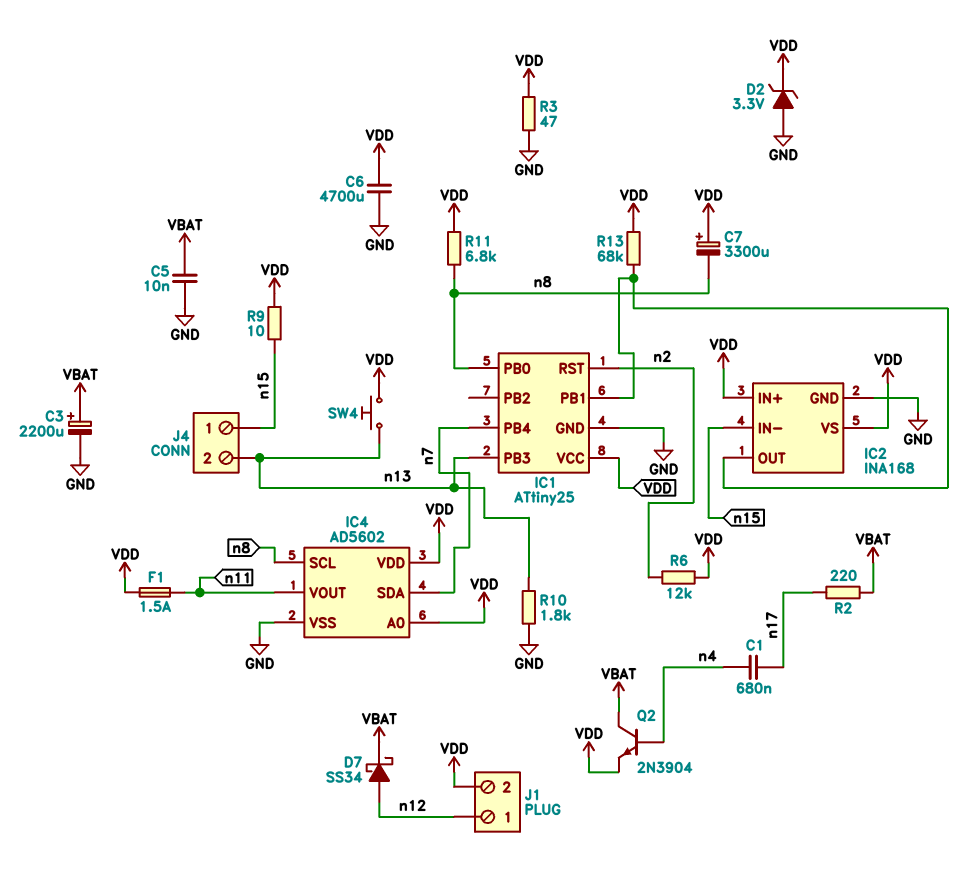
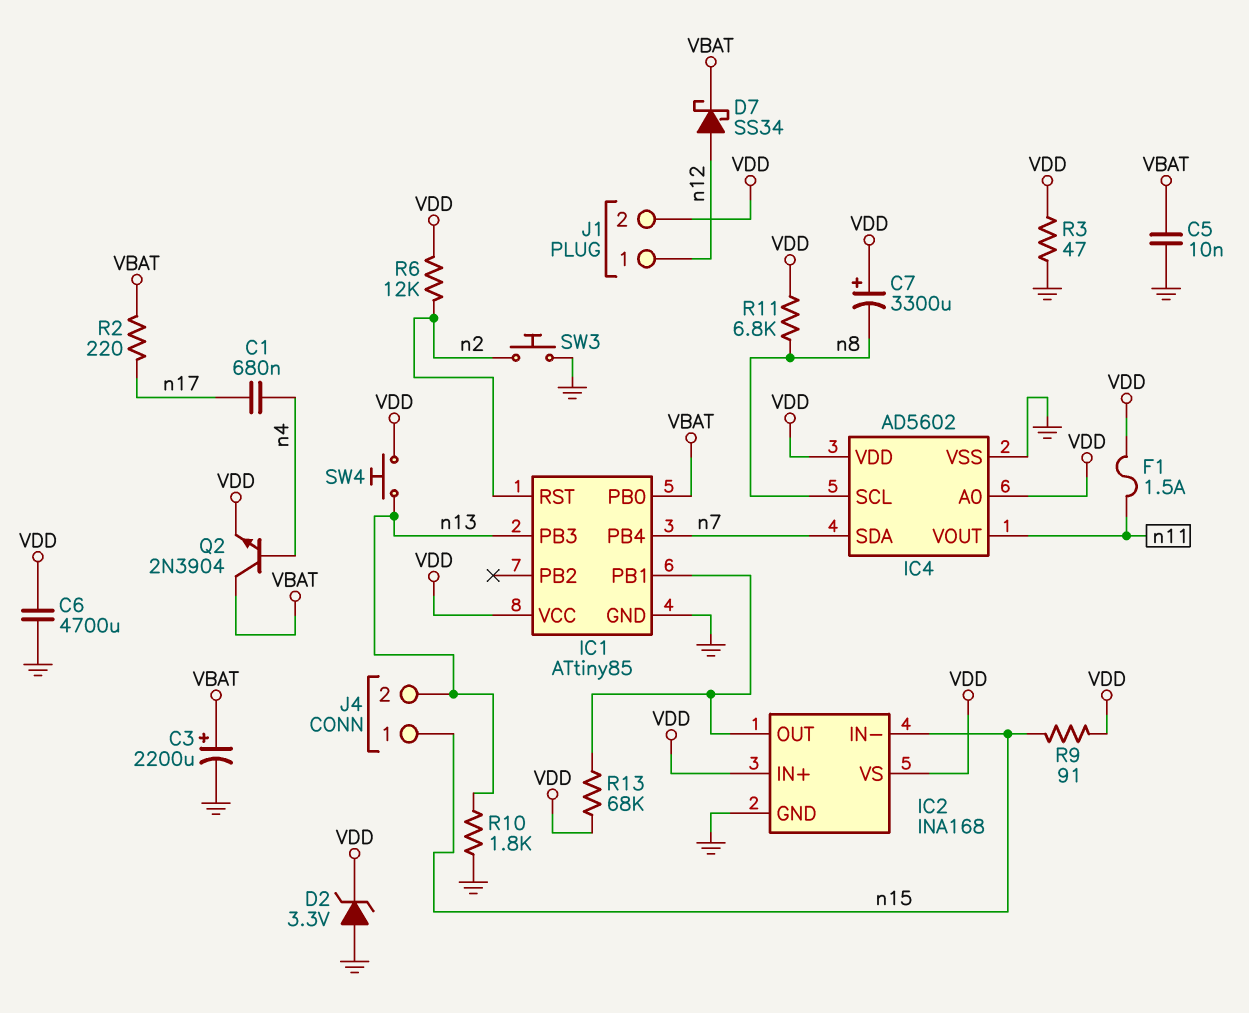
IC1: ATtiny25 -> ATtiny85
IC1 pin PB0: n8 -> VBAT
R9: 10 (VDD, n15) -> 91 (VDD, n15)
SW3: none -> button (GND, n2)

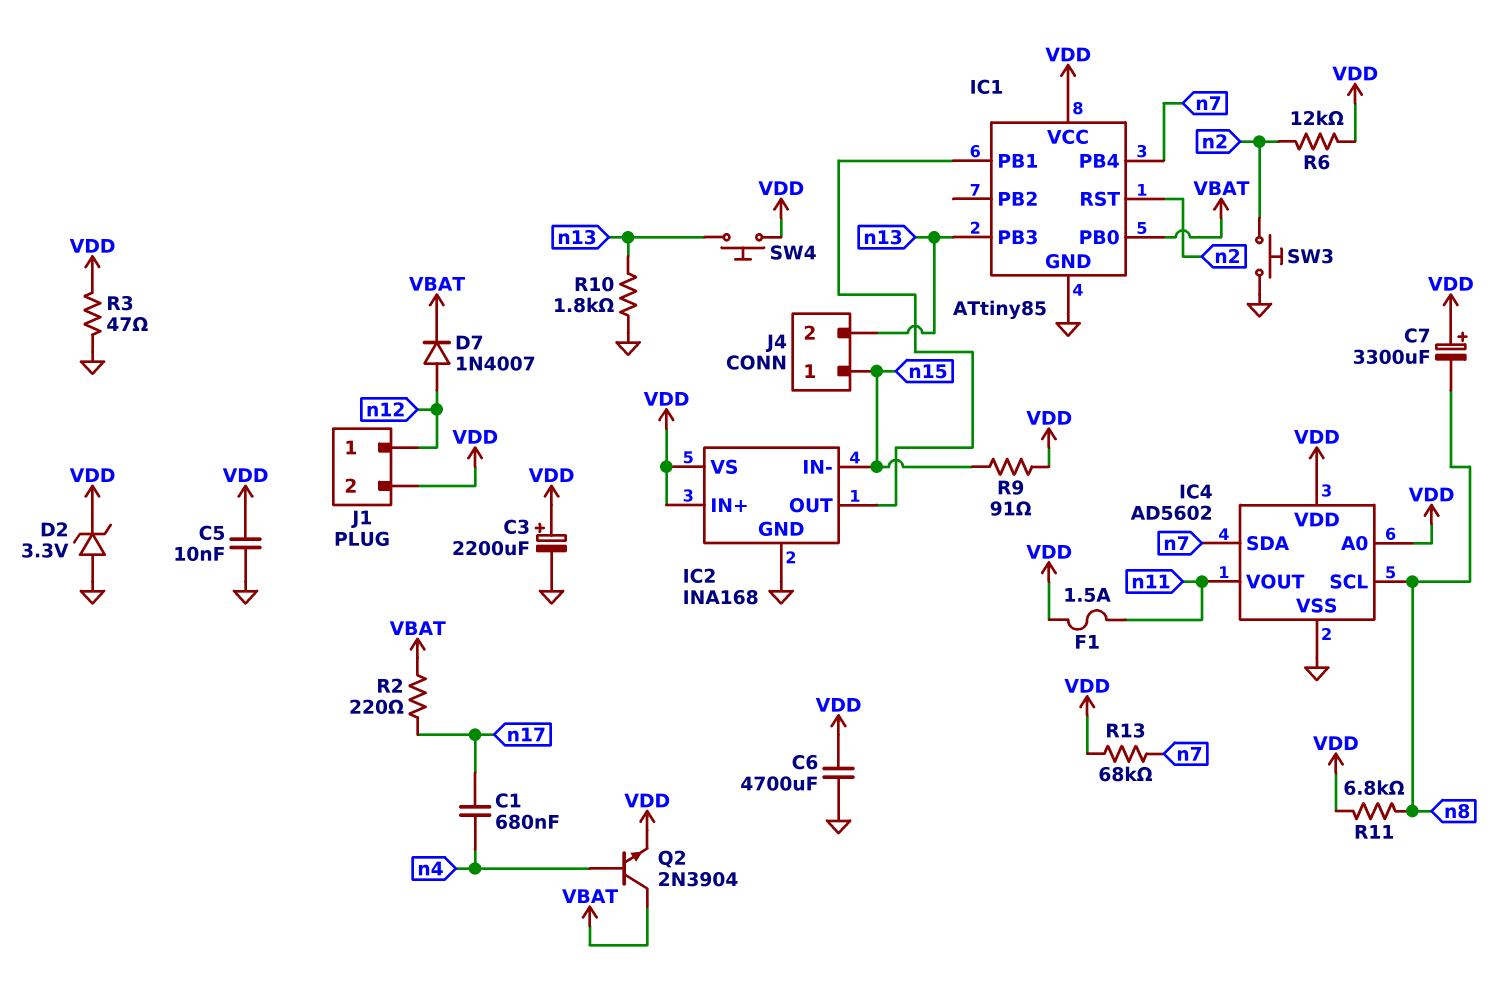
C3: 2200uF (plus VBAT, minus GND) -> 2200uF (plus VDD, minus GND)
C5: 10nF (GND, VBAT) -> 10nF (GND, VDD)
D7: schottky SS34 (A n12, K VBAT) -> diode 1N4007 (A n12, K VBAT)
R13: 68k (IC1/PB1, VDD) -> 68k (VDD, n7)

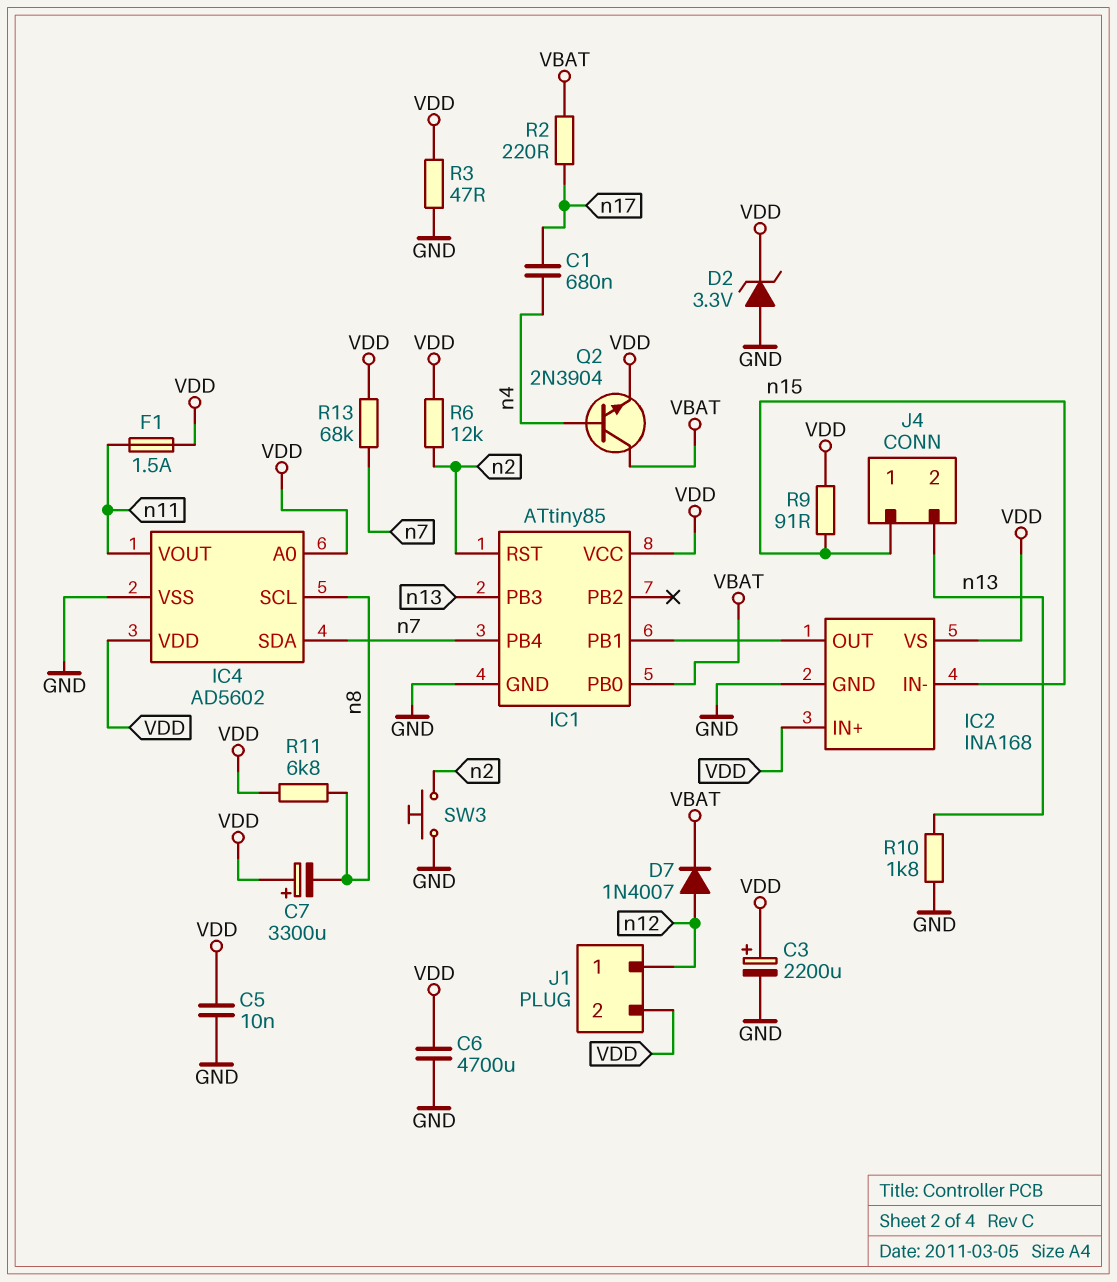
SW4: button (VDD, n13) -> none

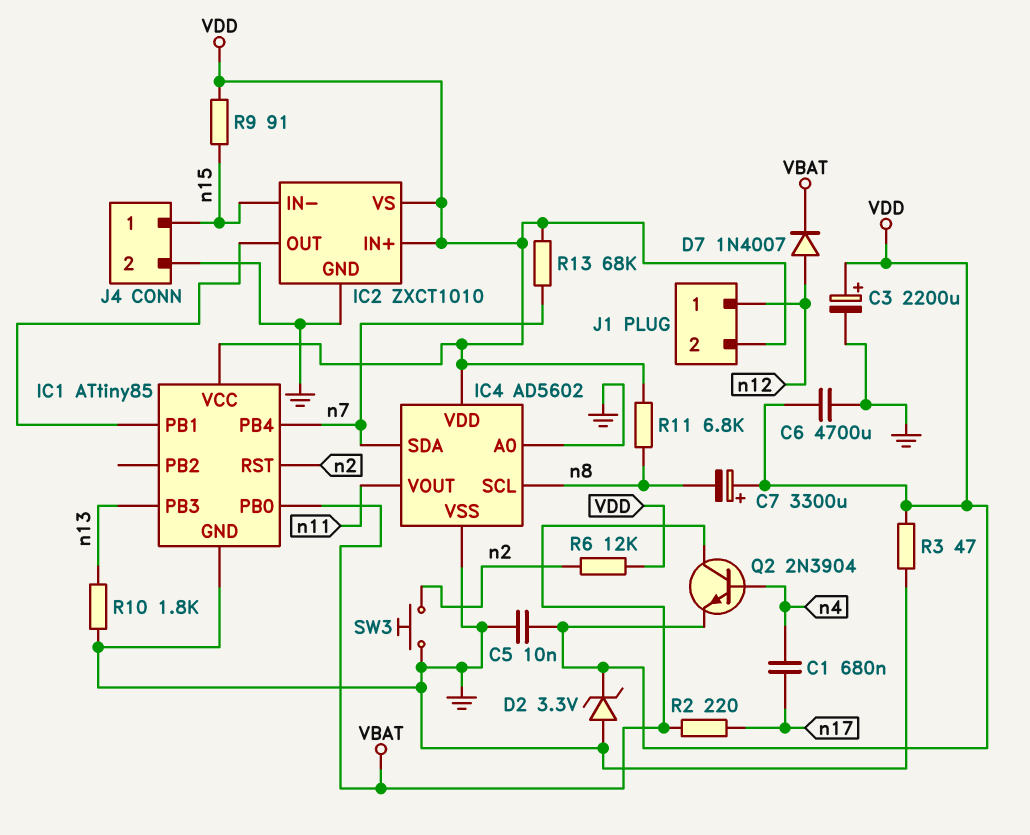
F1: 1.5A (VDD, n11) -> none
IC2: INA168 -> ZXCT1010
IC4 pin A0: VDD -> GND
J4 pin 2: n13 -> GND

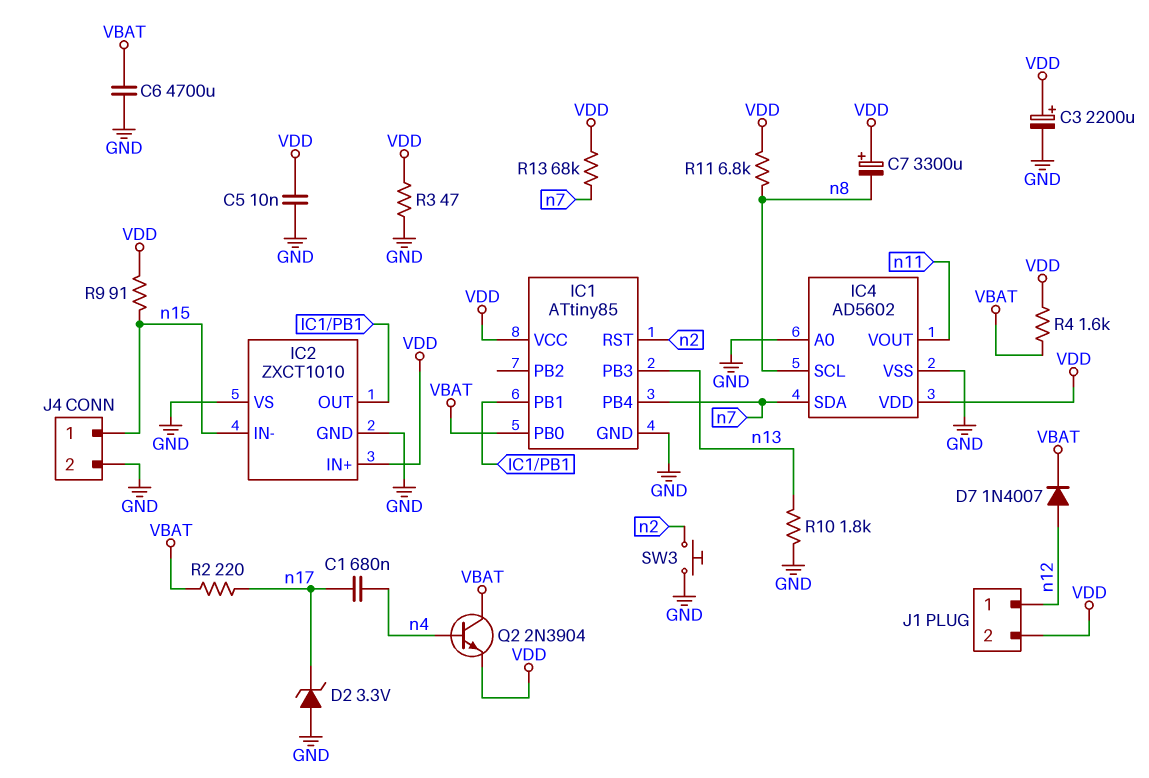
C6: 4700uF (GND, VDD) -> 4700uF (GND, VBAT)
D2: zener 3.3V (A GND, K VDD) -> zener 3.3V (A GND, K n17)
IC2 pin VS: VDD -> GND
R4: none -> 1.6k (VBAT, VDD)
R6: 12k (VDD, n2) -> none

